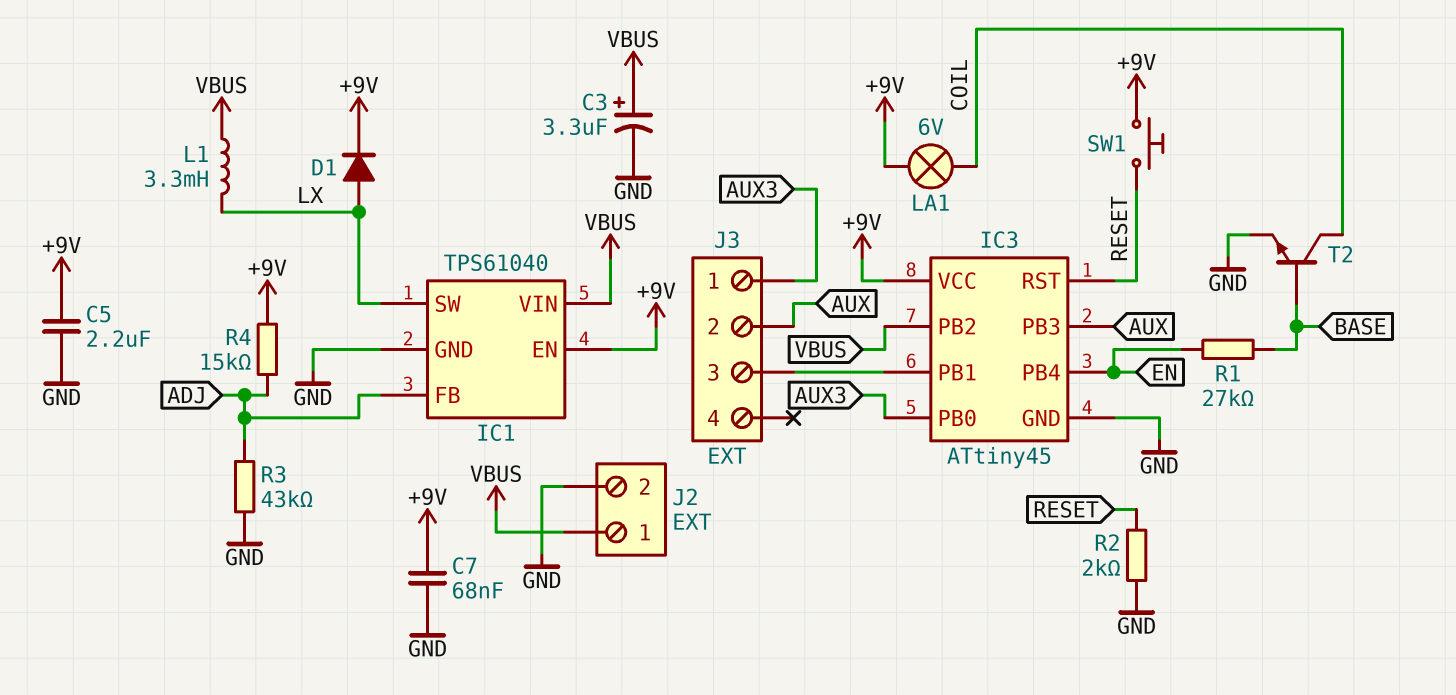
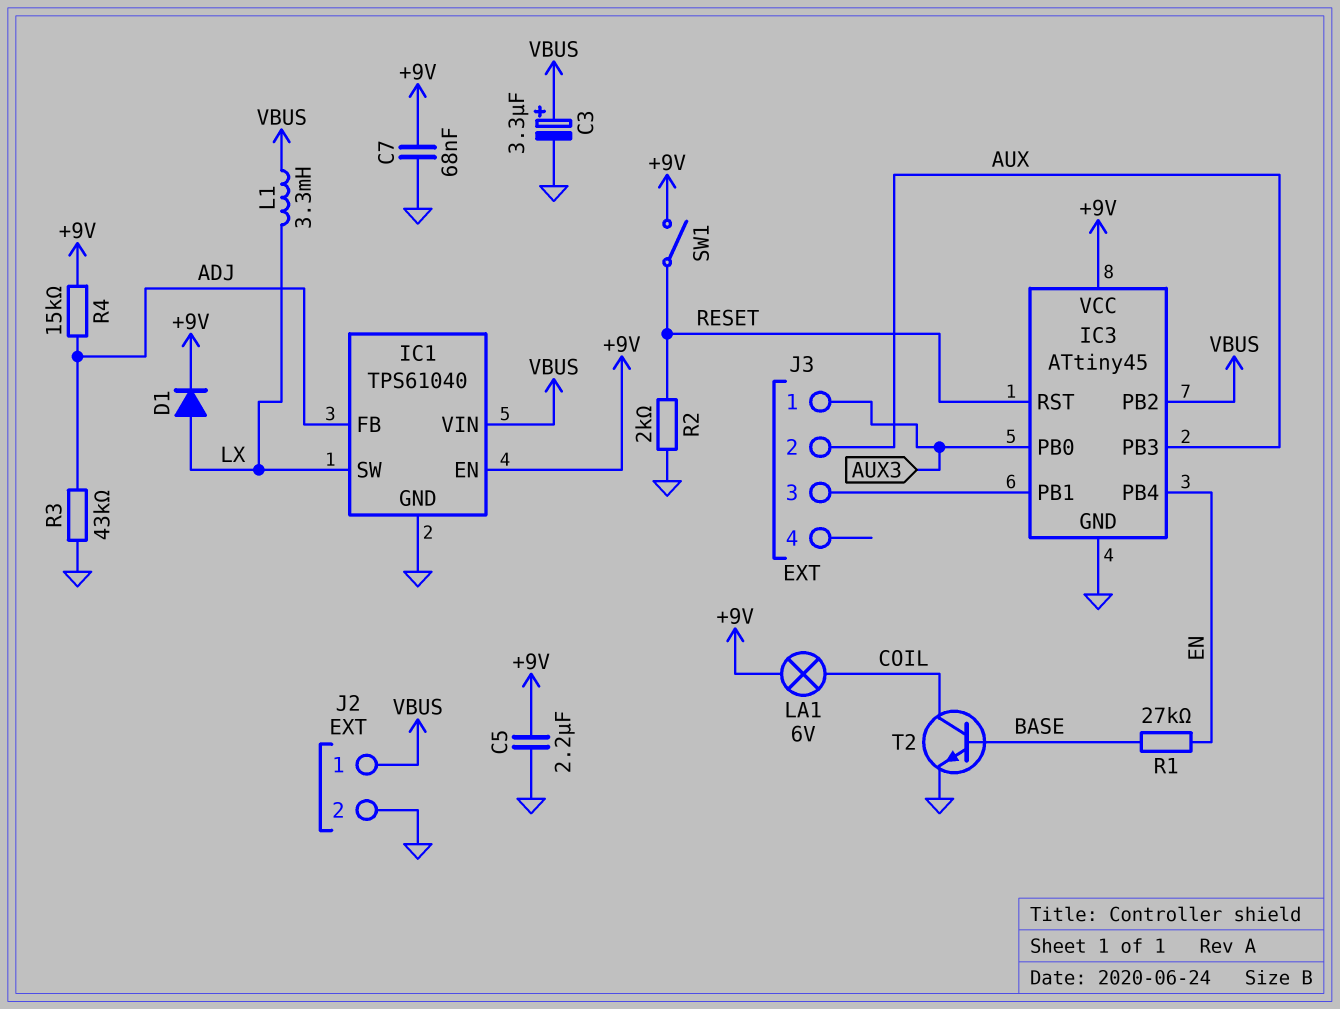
SW1: button (+9V, RESET) -> switch (+9V, RESET)

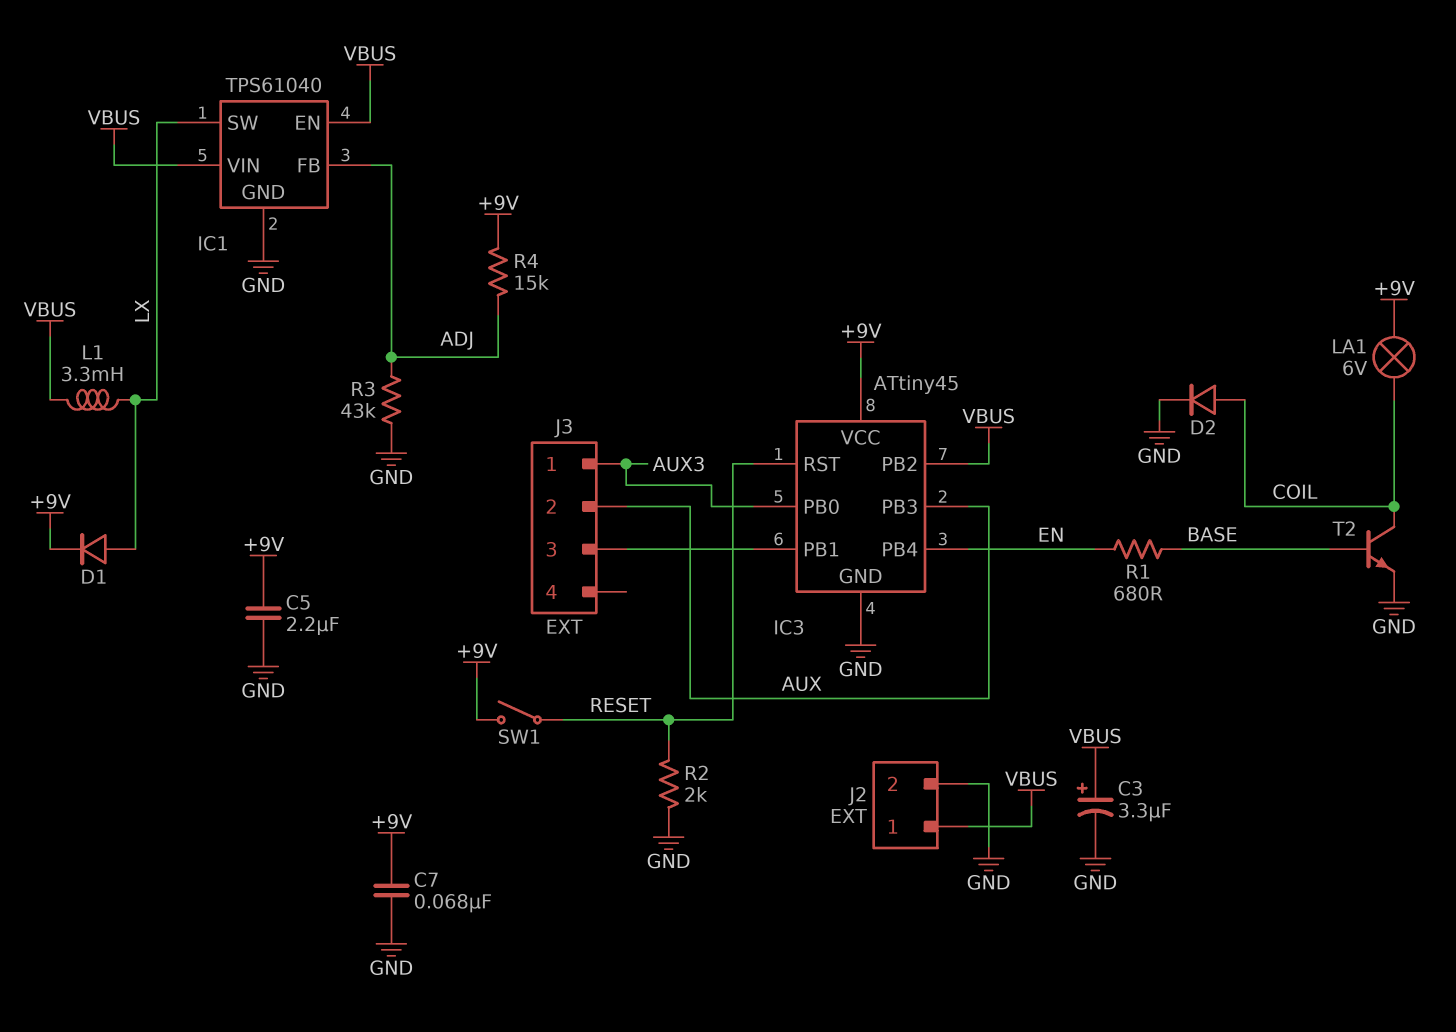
D2: none -> diode (A COIL, K GND)
IC1 pin EN: +9V -> VBUS
R1: 27k (BASE, EN) -> 680 (BASE, EN)

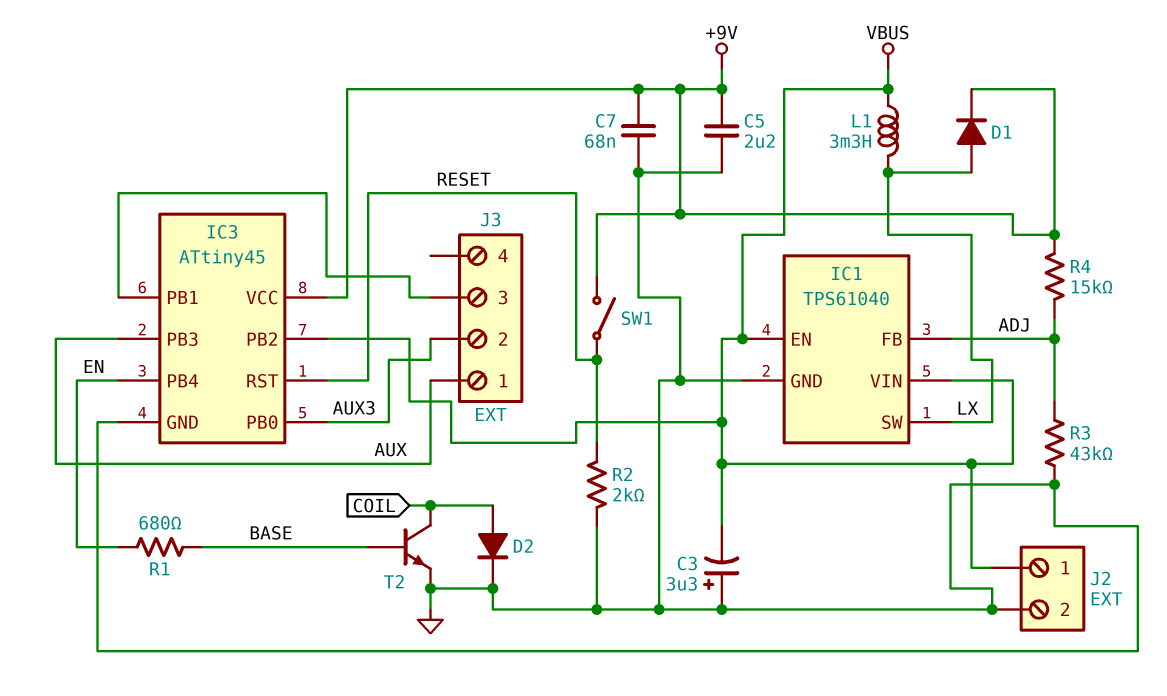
C3: 3.3uF (plus VBUS, minus GND) -> 3.3uF (plus GND, minus VBUS)
J3 pin 1: AUX3 -> AUX
J3 pin 2: AUX -> AUX3
LA1: lamp 6V (+9V, COIL) -> none

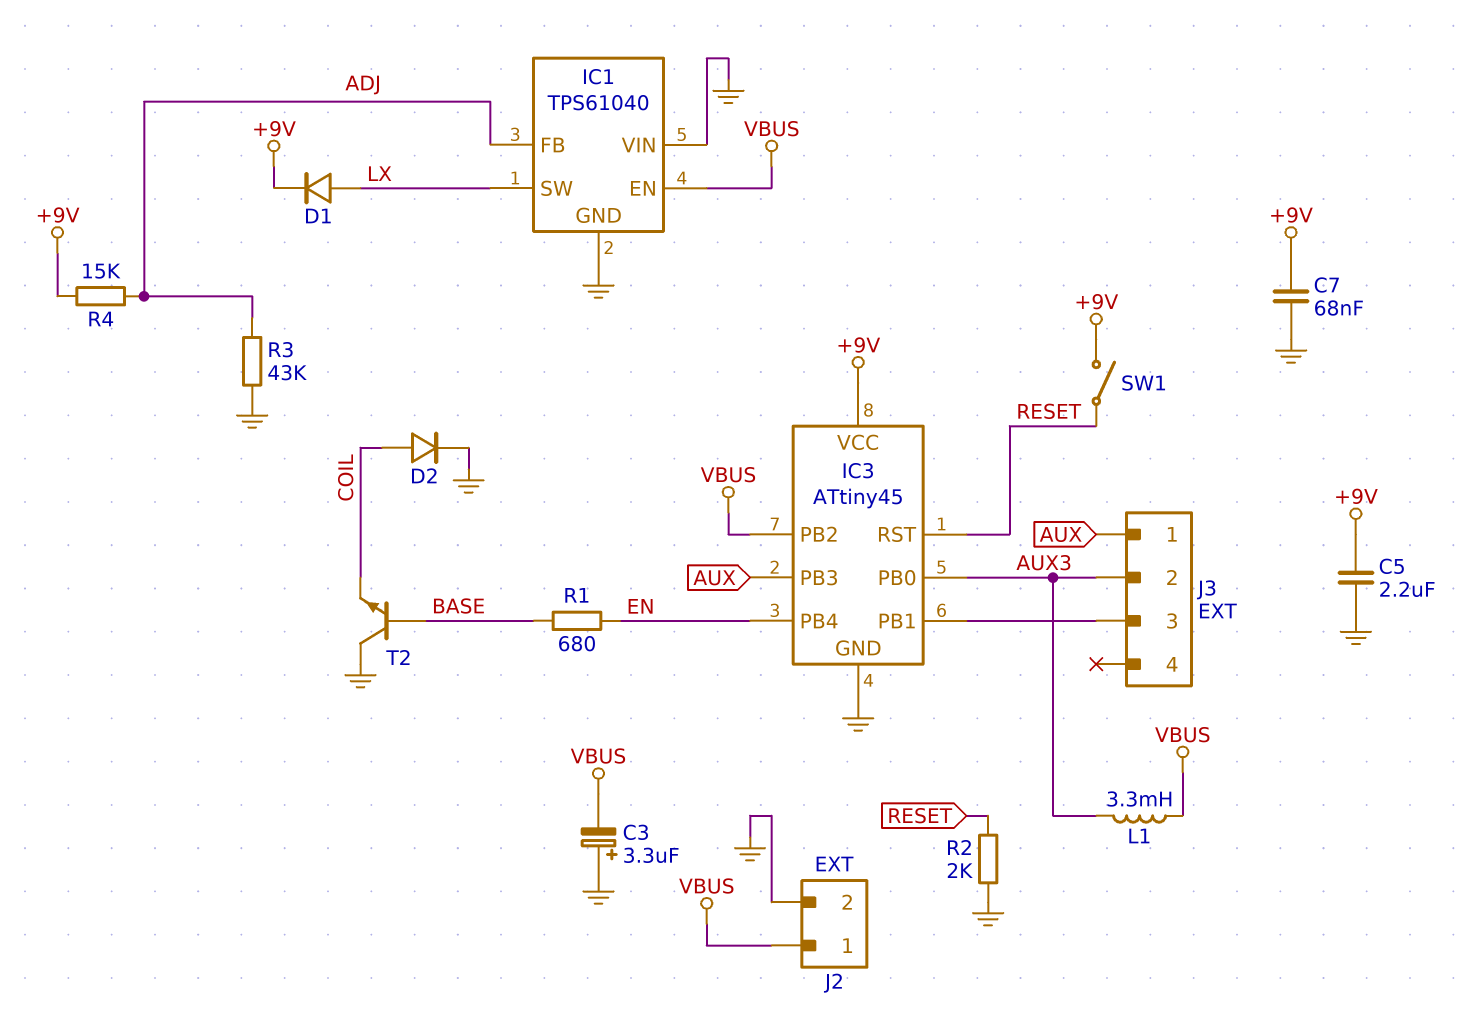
IC1 pin VIN: VBUS -> GND
L1: 3.3mH (LX, VBUS) -> 3.3mH (AUX3, VBUS)
T2: NPN (B BASE, C COIL, E GND) -> NPN (B BASE, C GND, E COIL)

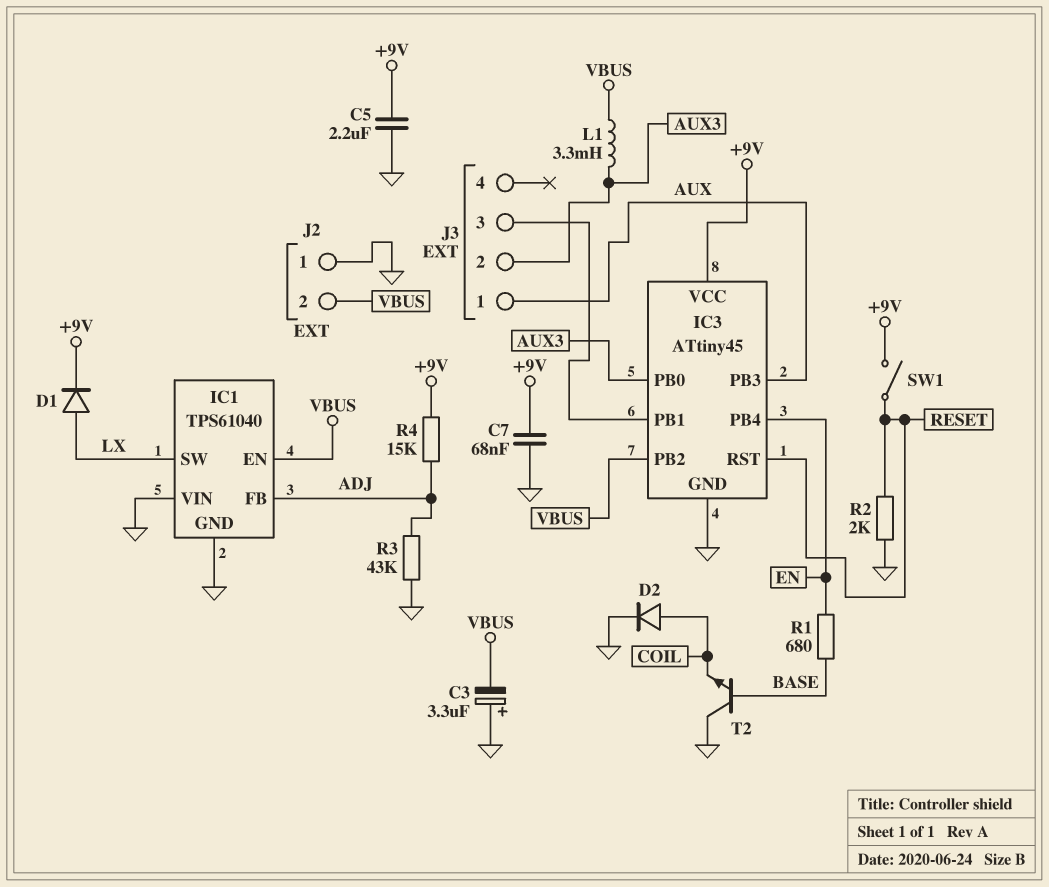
J2 pin 1: VBUS -> GND
J2 pin 2: GND -> VBUS

